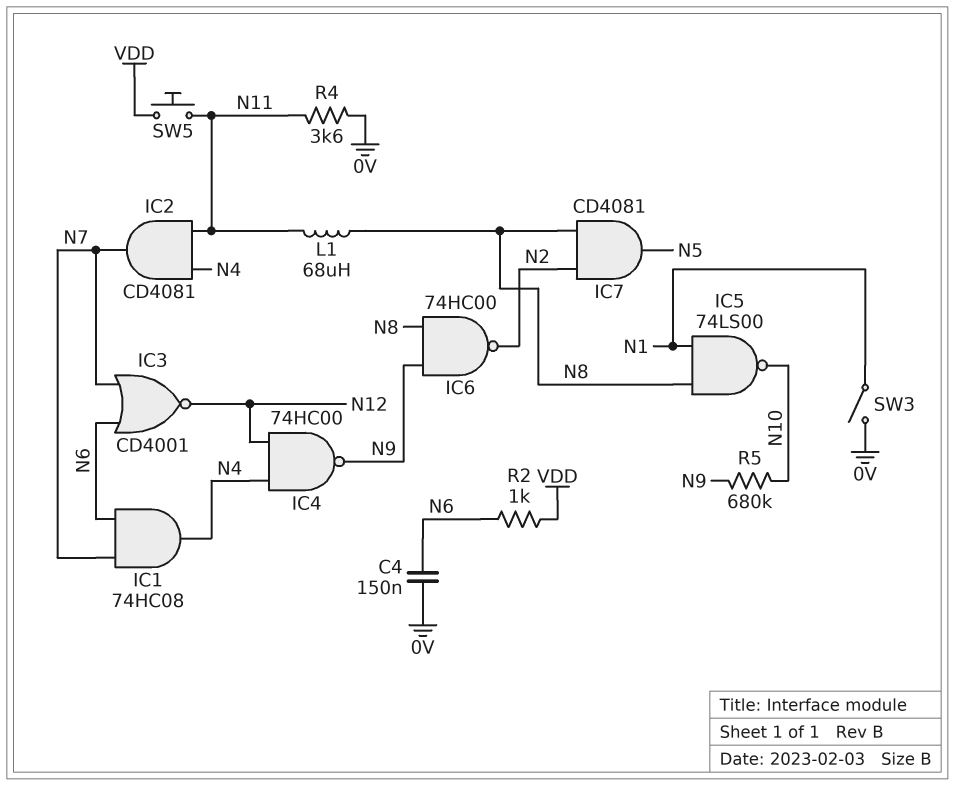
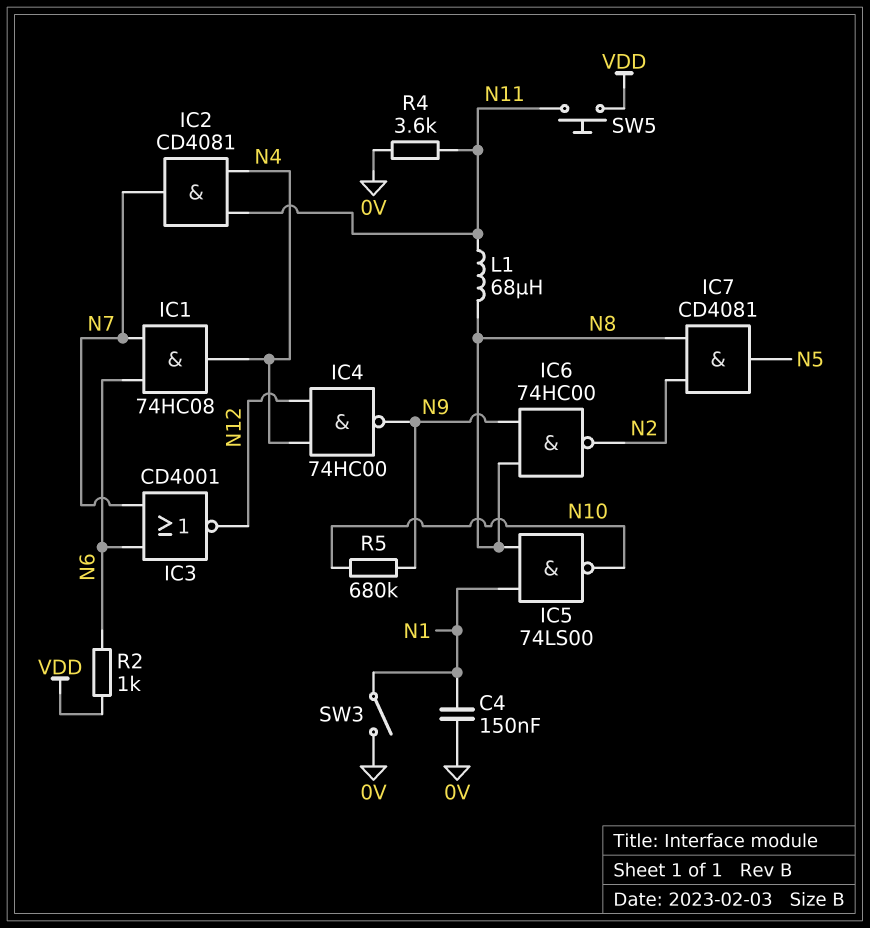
C4: 150nF (0V, N6) -> 150nF (0V, N1)

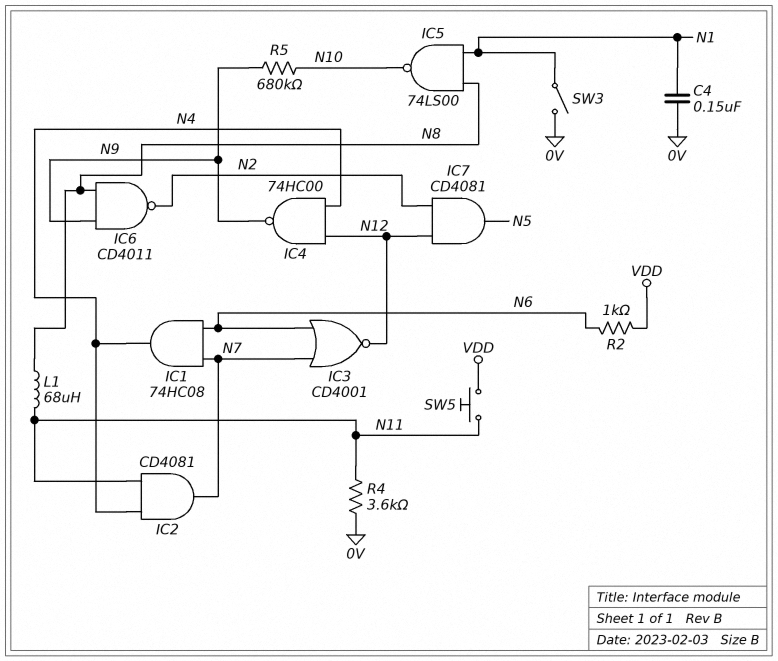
IC6: NAND 74HC00 (in N8, in N9, out N2) -> NAND CD4011 (in N8, in N9, out N2)
IC7: AND CD4081 (in N2, in N8, out N5) -> AND CD4081 (in N2, in N12, out N5)

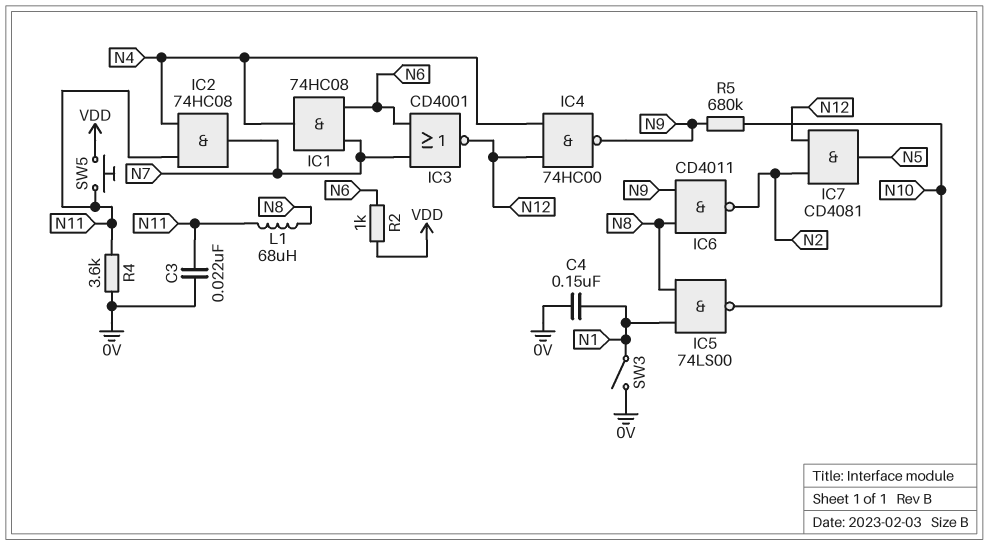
C3: none -> 22nF (0V, N11)
IC2: AND CD4081 (in N4, in N11, out N7) -> AND 74HC08 (in N4, in N11, out N7)

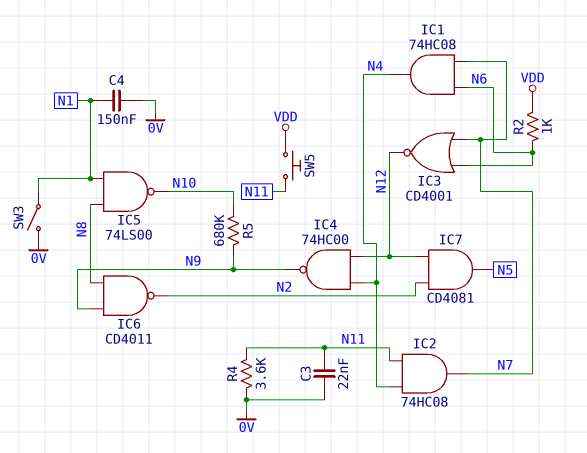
L1: 68uH (N8, N11) -> none

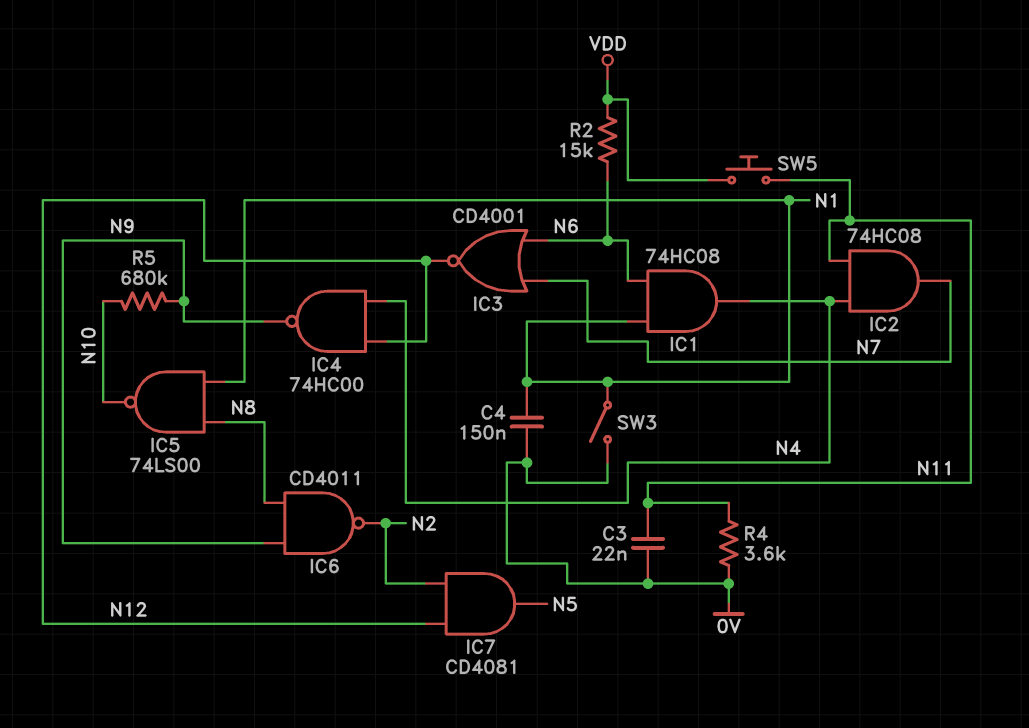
IC1: AND 74HC08 (in N6, in N7, out N4) -> AND 74HC08 (in N1, in N6, out N4)
R2: 1k (N6, VDD) -> 15k (N6, VDD)

